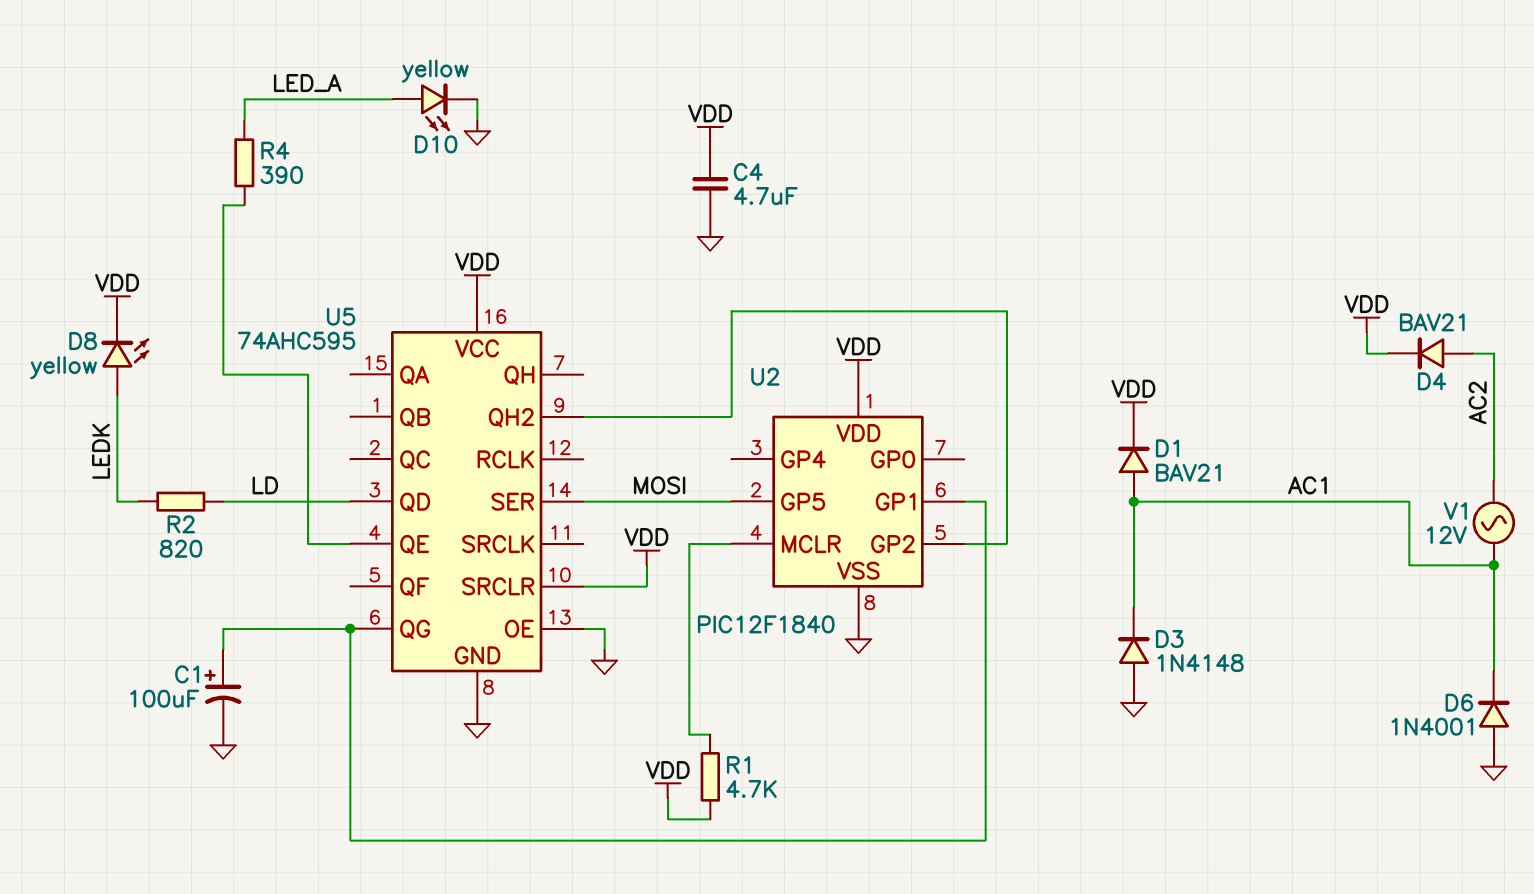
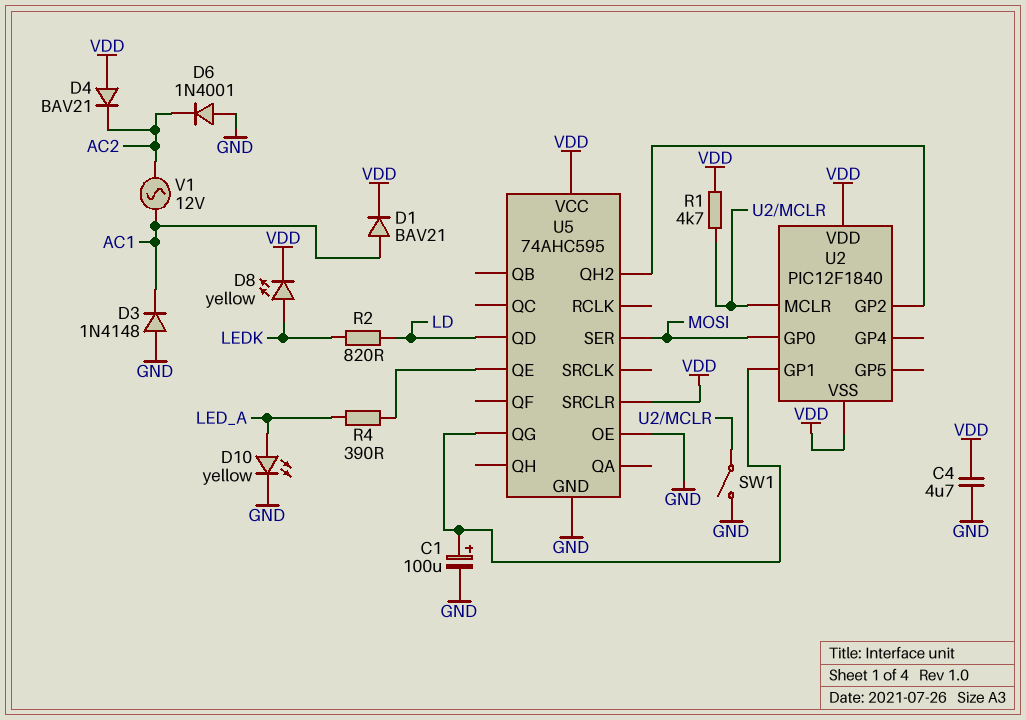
D4: diode BAV21 (A AC2, K VDD) -> diode BAV21 (A VDD, K AC2)
D6: diode 1N4001 (A GND, K AC1) -> diode 1N4001 (A GND, K AC2)
SW1: none -> switch (GND, U2/MCLR)
U2 pin GP0: none -> MOSI
U2 pin GP5: MOSI -> none
U2 pin VSS: GND -> VDD

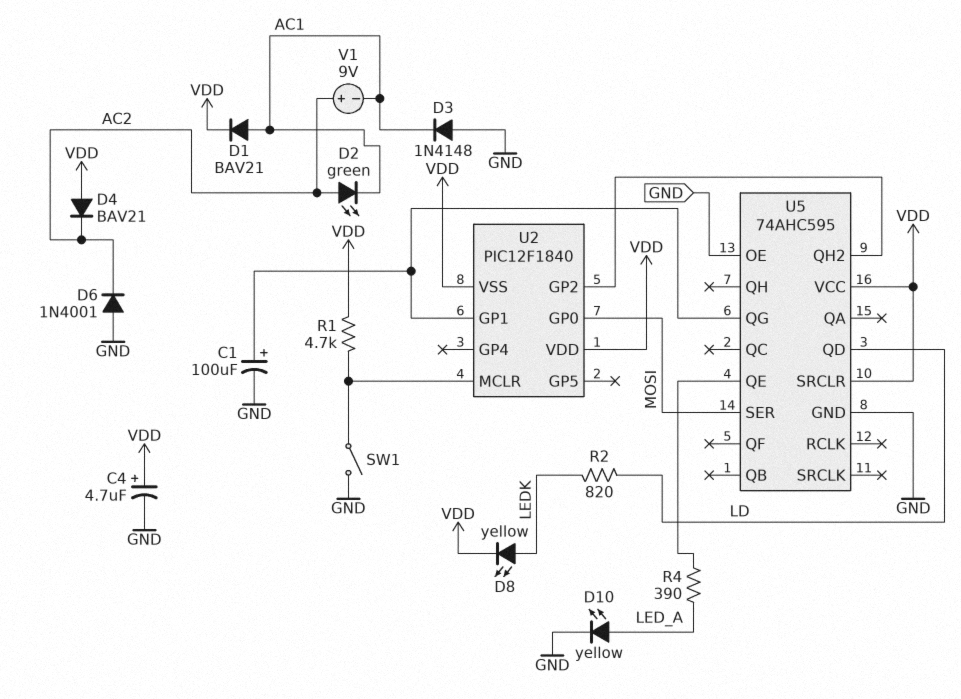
C4: 4.7uF (GND, VDD) -> 4.7uF (plus VDD, minus GND)
D2: none -> LED green (A AC2, K AC1)
V1: AC 12V (AC1, AC2) -> 9V (plus AC2, minus AC1)

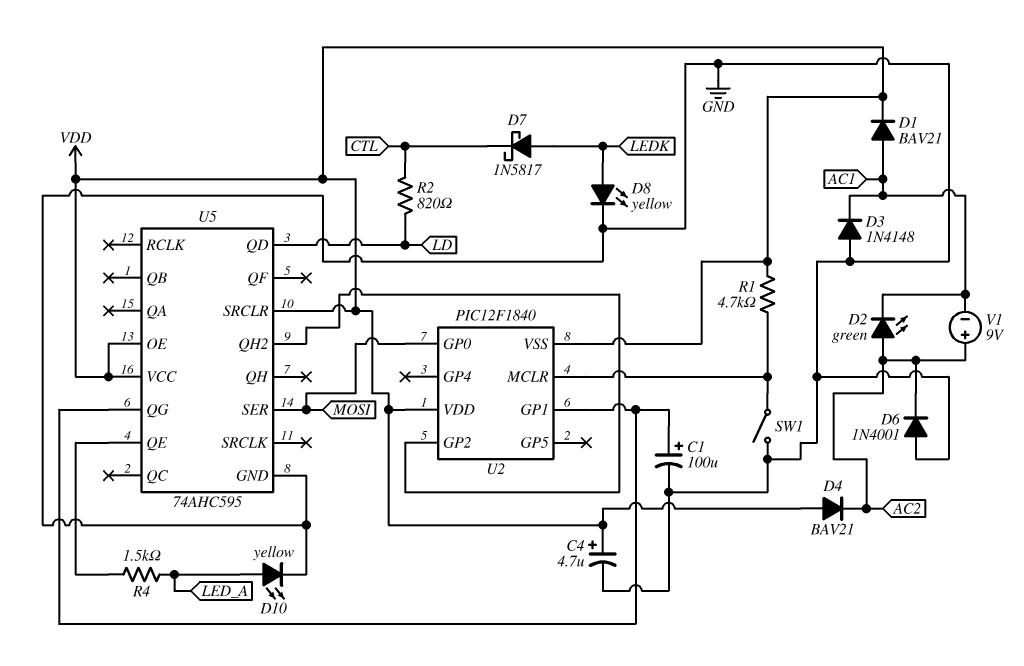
D7: none -> schottky 1N5817 (A LEDK, K CTL)
D8: LED yellow (A LEDK, K VDD) -> LED yellow (A LEDK, K GND)
R2: 820 (LD, LEDK) -> 820 (CTL, LD)
R4: 390 (LED_A, U5/QE) -> 1.5k (LED_A, U5/QE)
U5 pin OE: GND -> VDD

